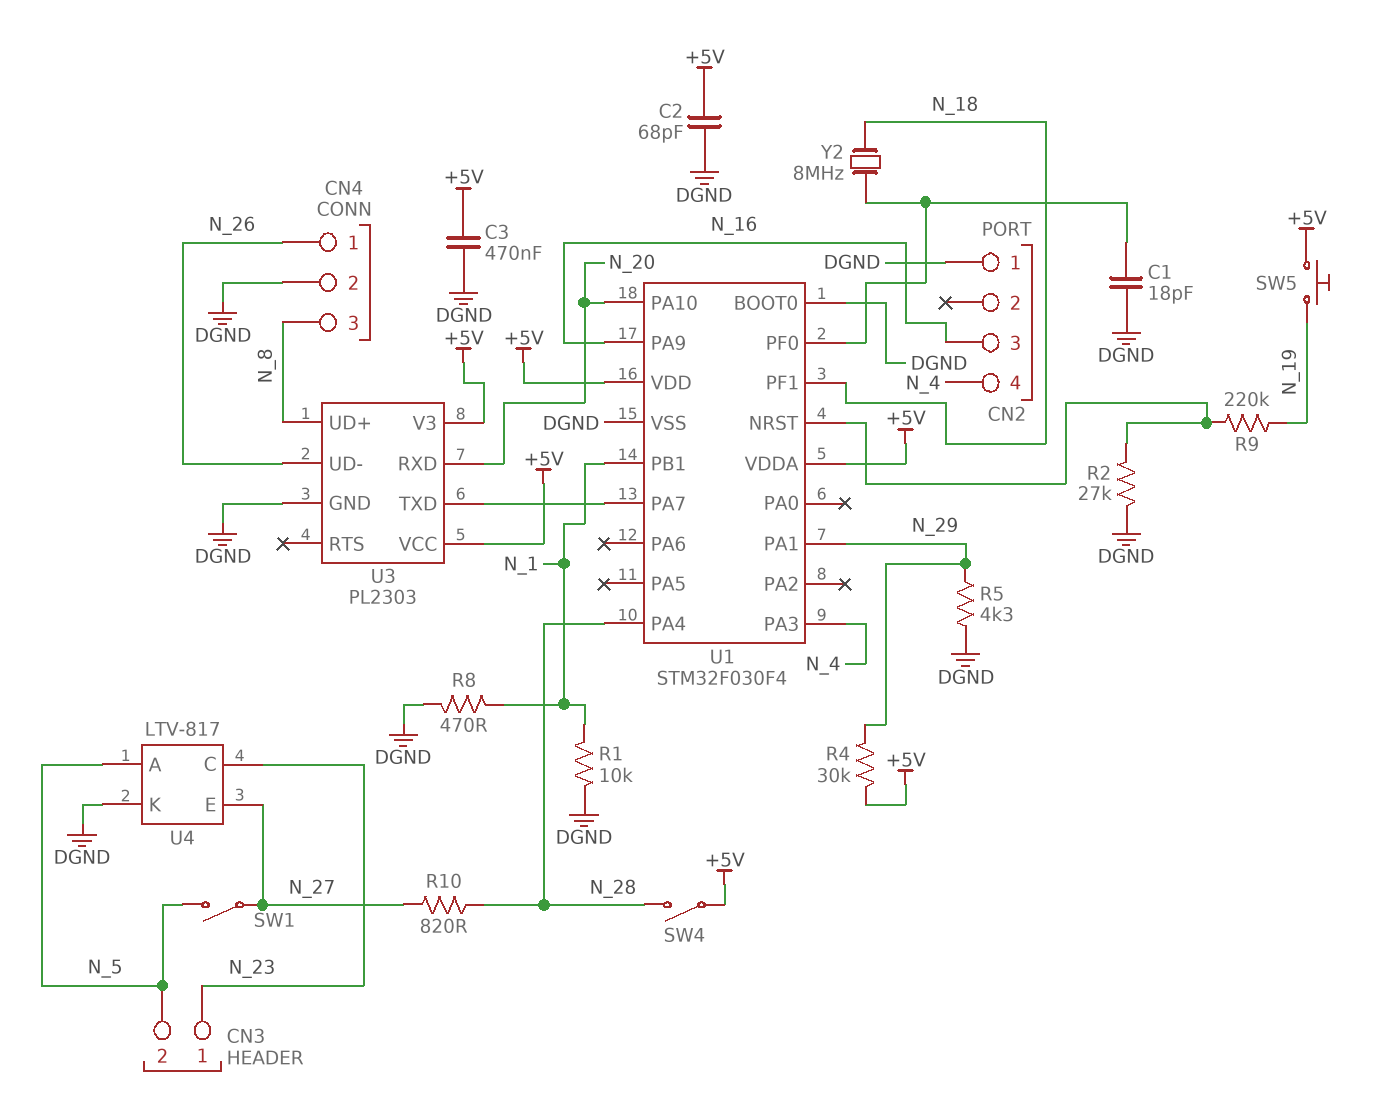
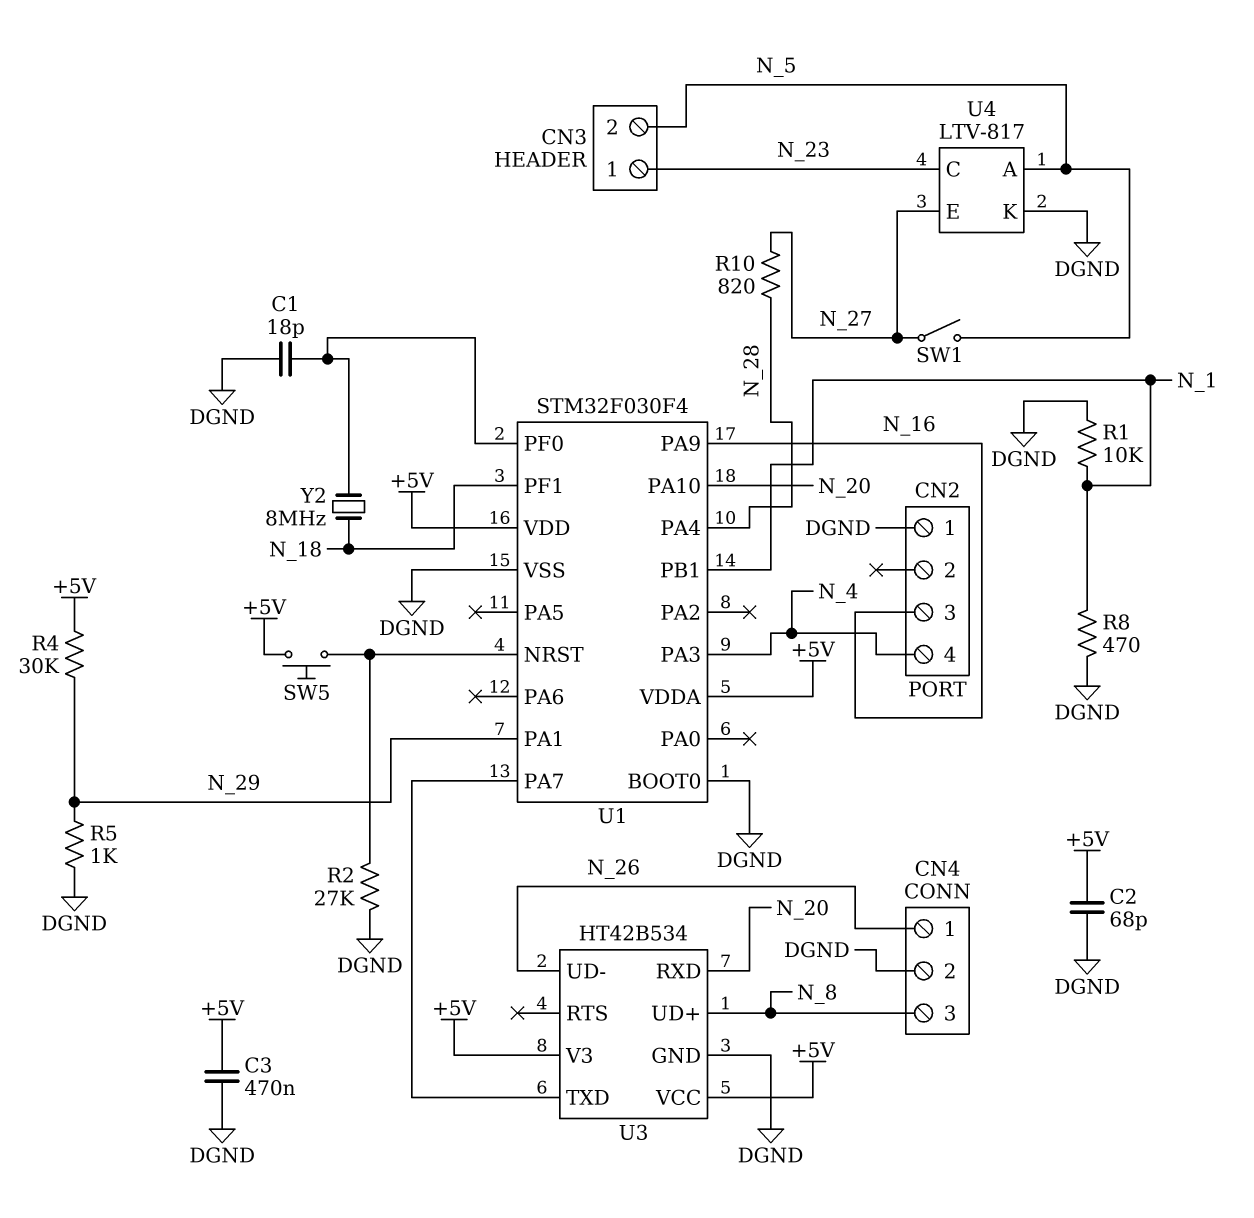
R5: 4.3k (DGND, N_29) -> 1k (DGND, N_29)
R9: 220k (N_19, U1/NRST) -> none
SW4: switch (+5V, N_28) -> none
SW5: button (+5V, N_19) -> button (+5V, U1/NRST)
U3: PL2303 -> HT42B534

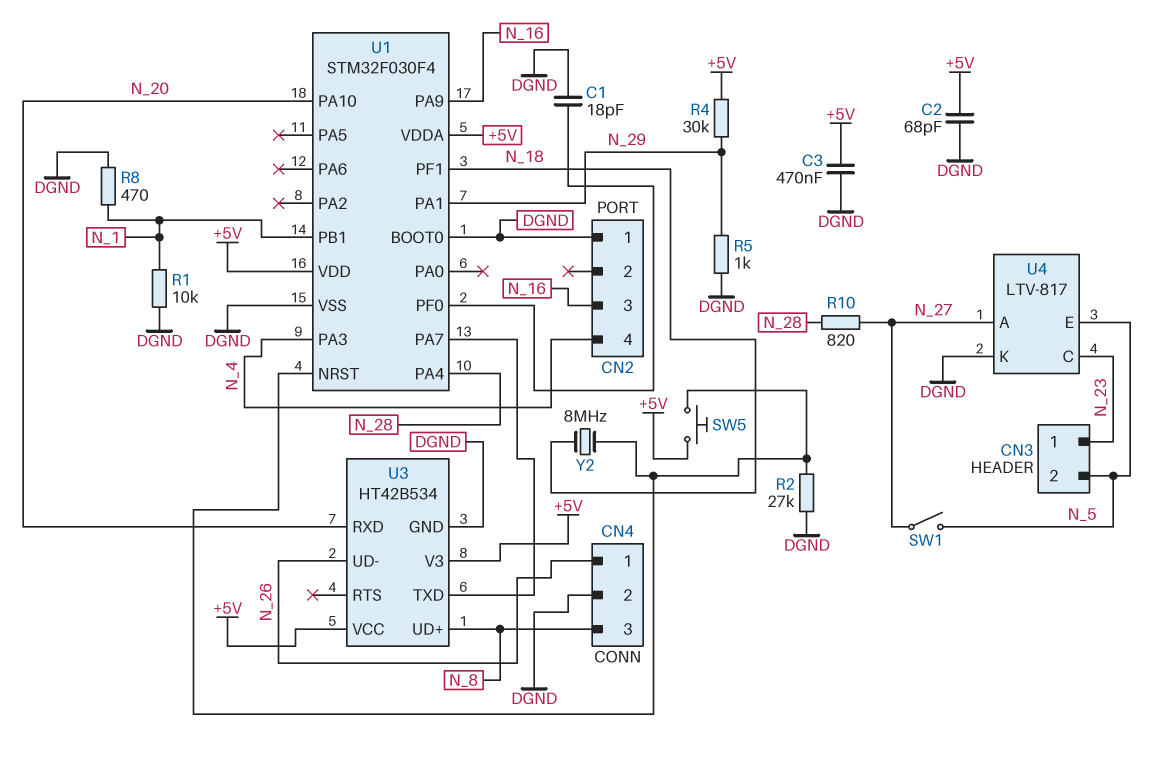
U4 pin A: N_5 -> N_27
U4 pin E: N_27 -> N_5
Y2: 8MHz (N_18, U1/PF0) -> 8MHz (N_18, U1/NRST)

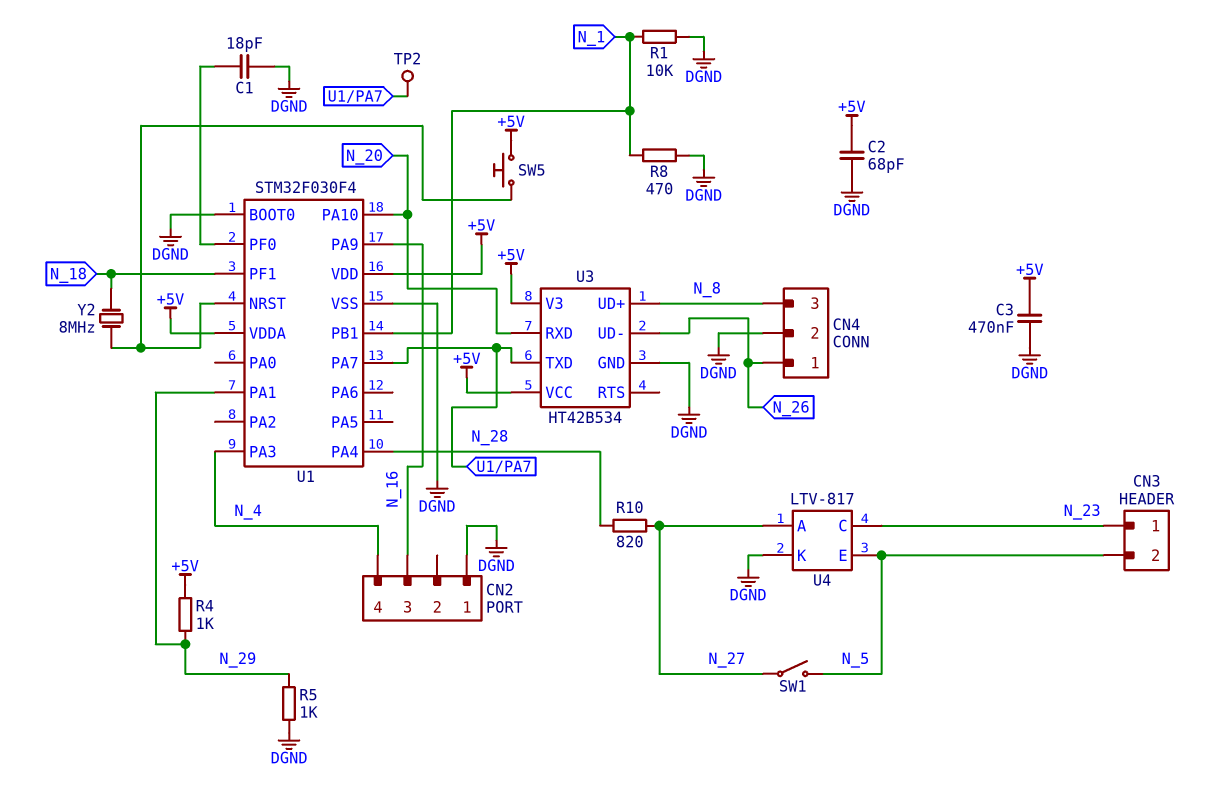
R2: 27k (DGND, U1/NRST) -> none
R4: 30k (+5V, N_29) -> 1k (+5V, N_29)
TP2: none -> test point (U1/PA7)

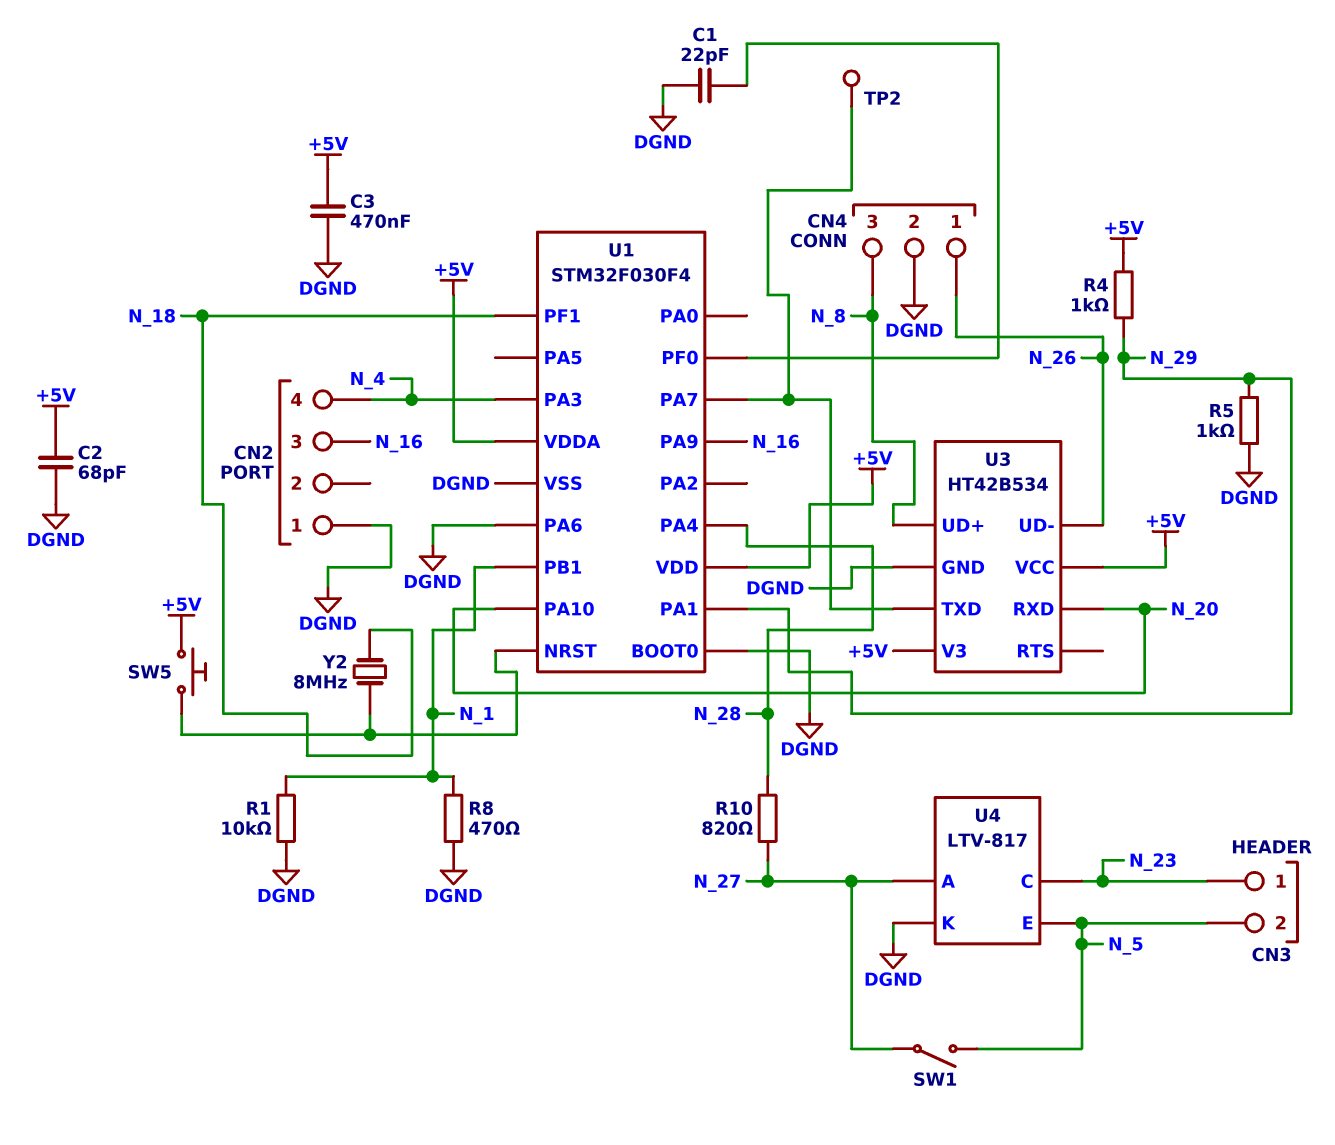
C1: 18pF (DGND, U1/PF0) -> 22pF (DGND, U1/PF0)
U1 pin PA6: none -> DGND

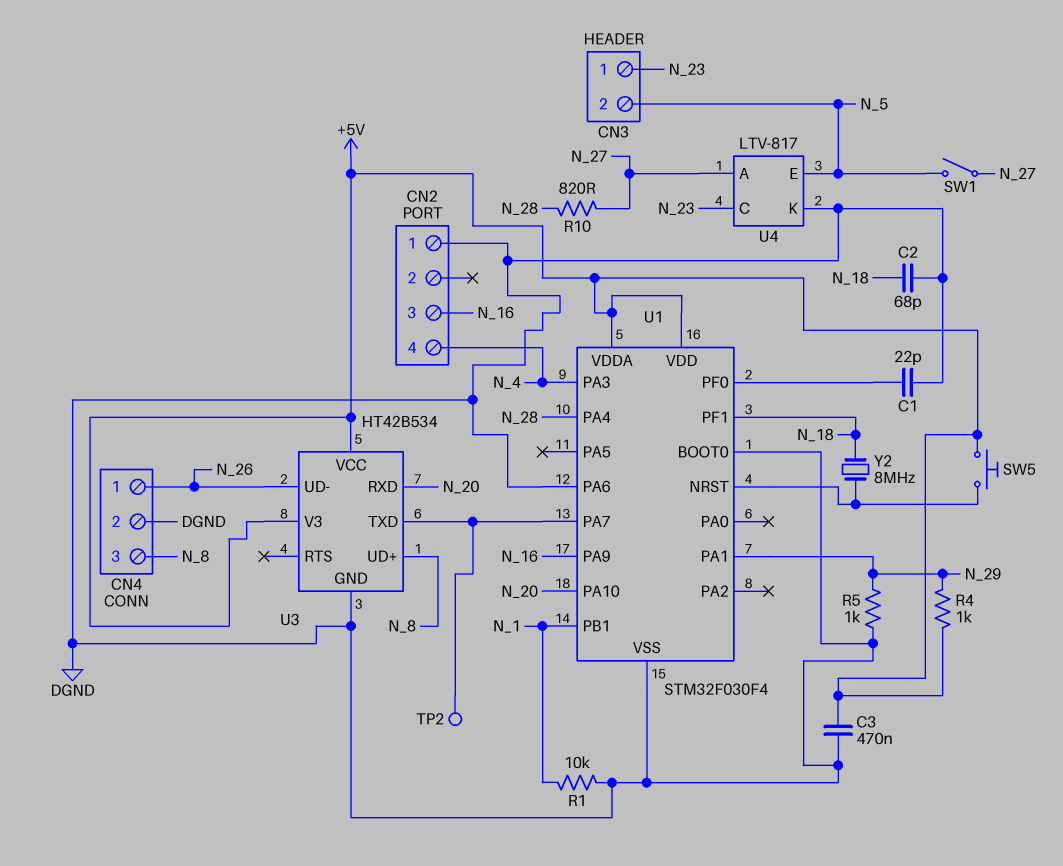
C2: 68pF (+5V, DGND) -> 68pF (DGND, N_18)
R8: 470 (DGND, N_1) -> none

